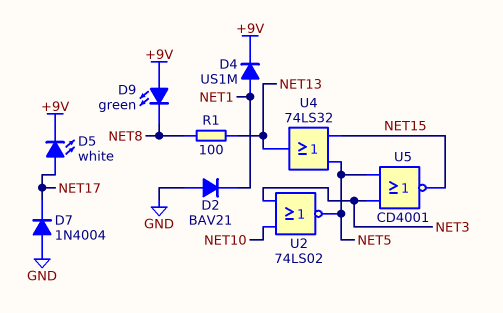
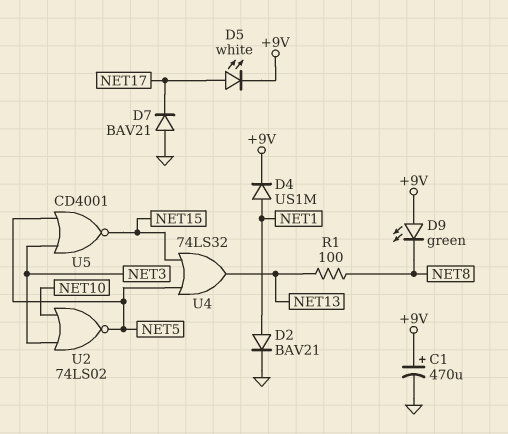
C1: none -> 470uF (plus +9V, minus GND)
D2: diode BAV21 (A GND, K NET1) -> diode BAV21 (A NET1, K GND)
D7: diode 1N4004 (A GND, K NET17) -> diode BAV21 (A GND, K NET17)

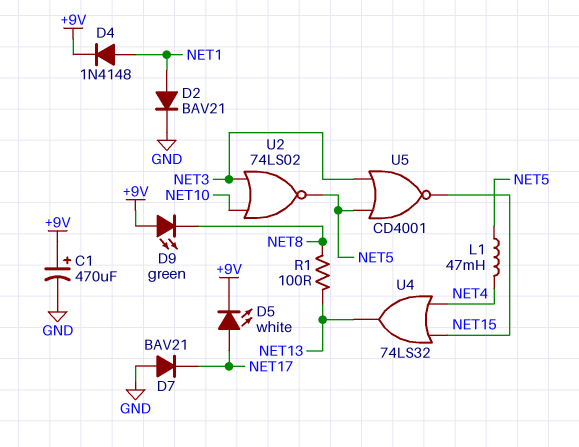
D4: diode US1M (A NET1, K +9V) -> diode 1N4148 (A NET1, K +9V)
L1: none -> 47mH (NET4, NET5)
U4: OR 74LS32 (in NET5, in NET15, out NET13) -> OR 74LS32 (in NET4, in NET15, out NET13)

